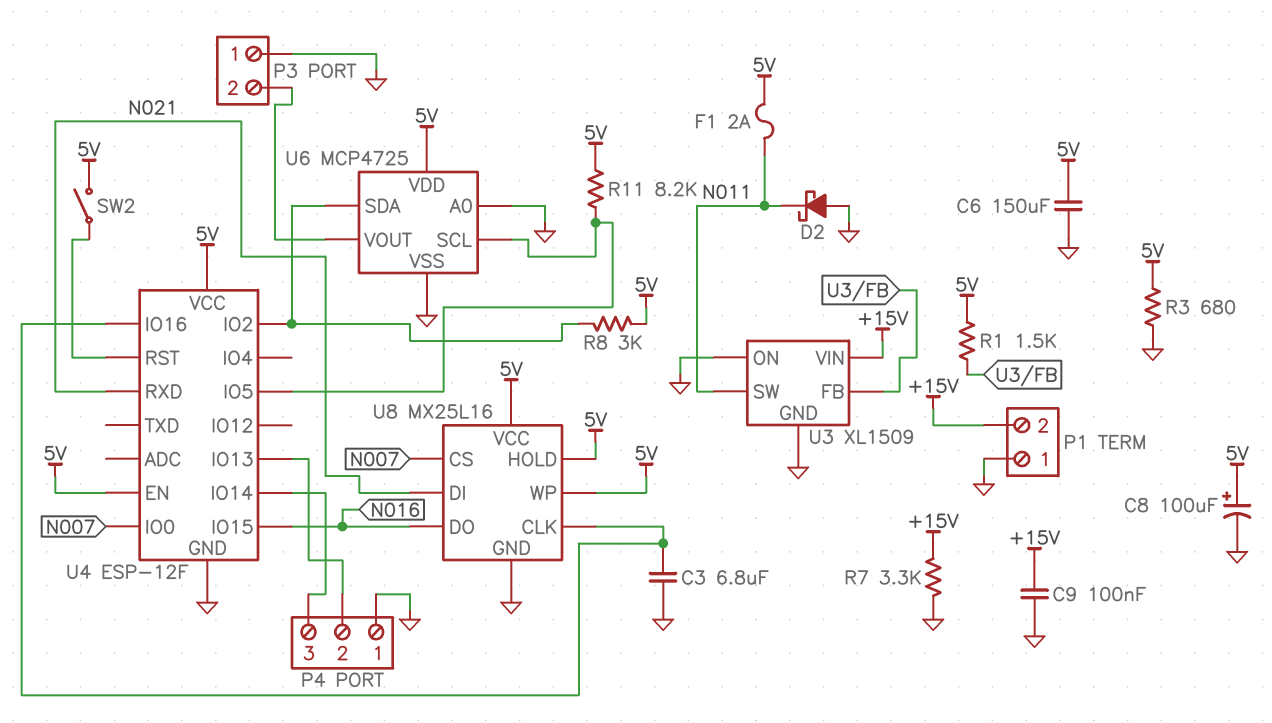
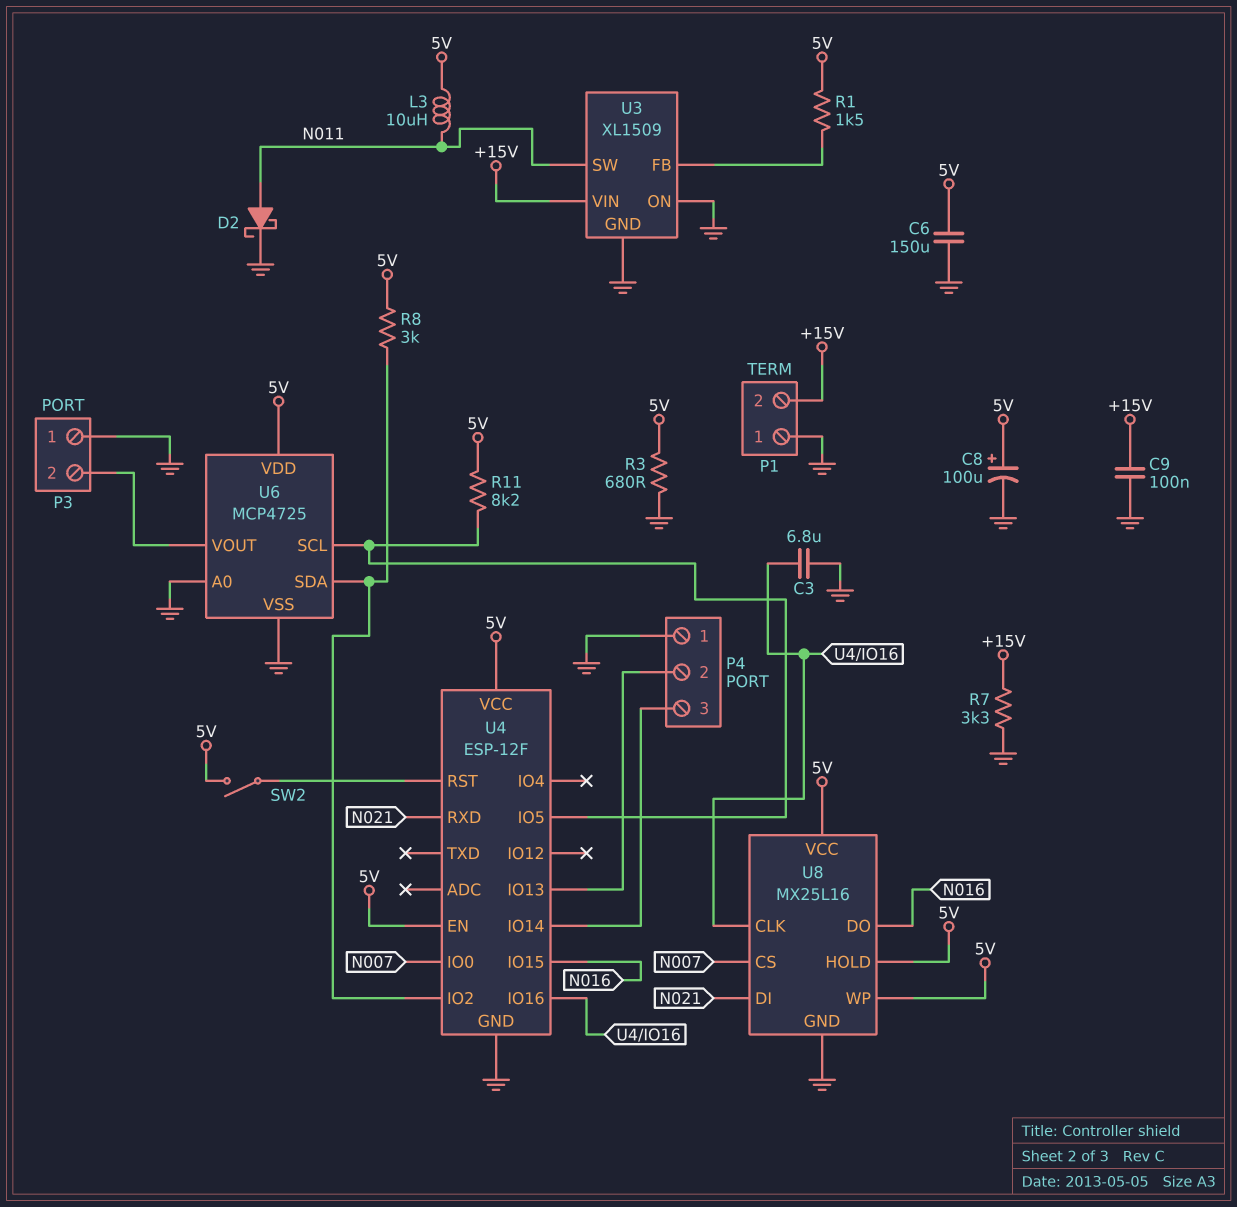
D2: schottky (A GND, K N011) -> schottky (A N011, K GND)
F1: 2A (5V, N011) -> none
L3: none -> 10uH (5V, N011)

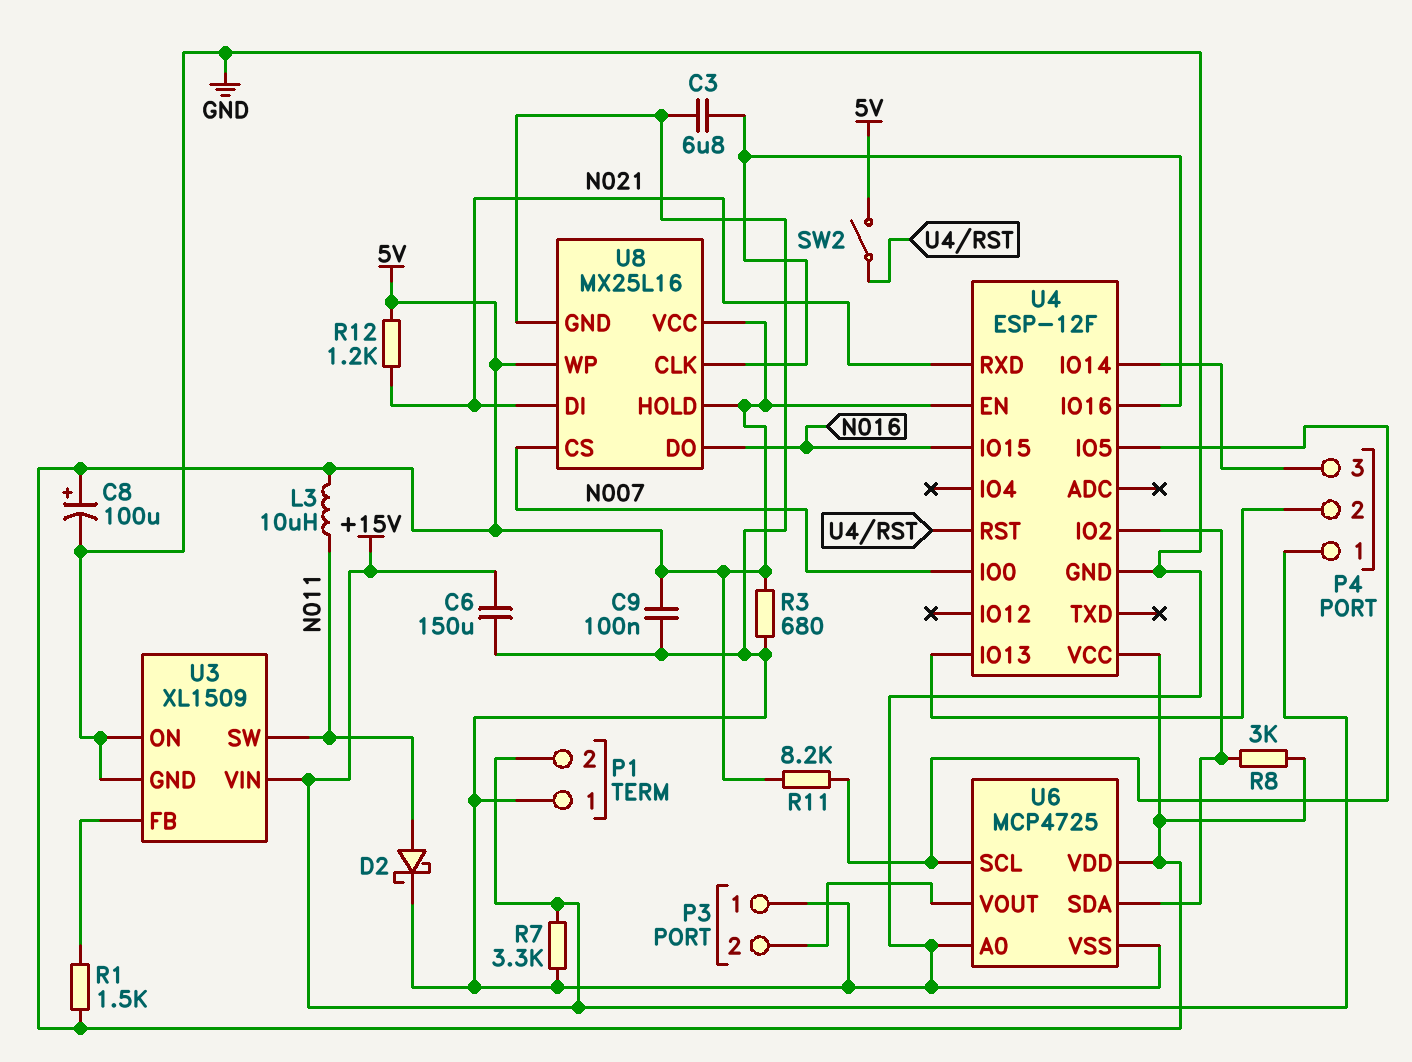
C6: 150uF (5V, GND) -> 150uF (+15V, GND)
C9: 100nF (+15V, GND) -> 100nF (5V, GND)
P4 pin 1: GND -> +15V
R12: none -> 1.2k (5V, N021)

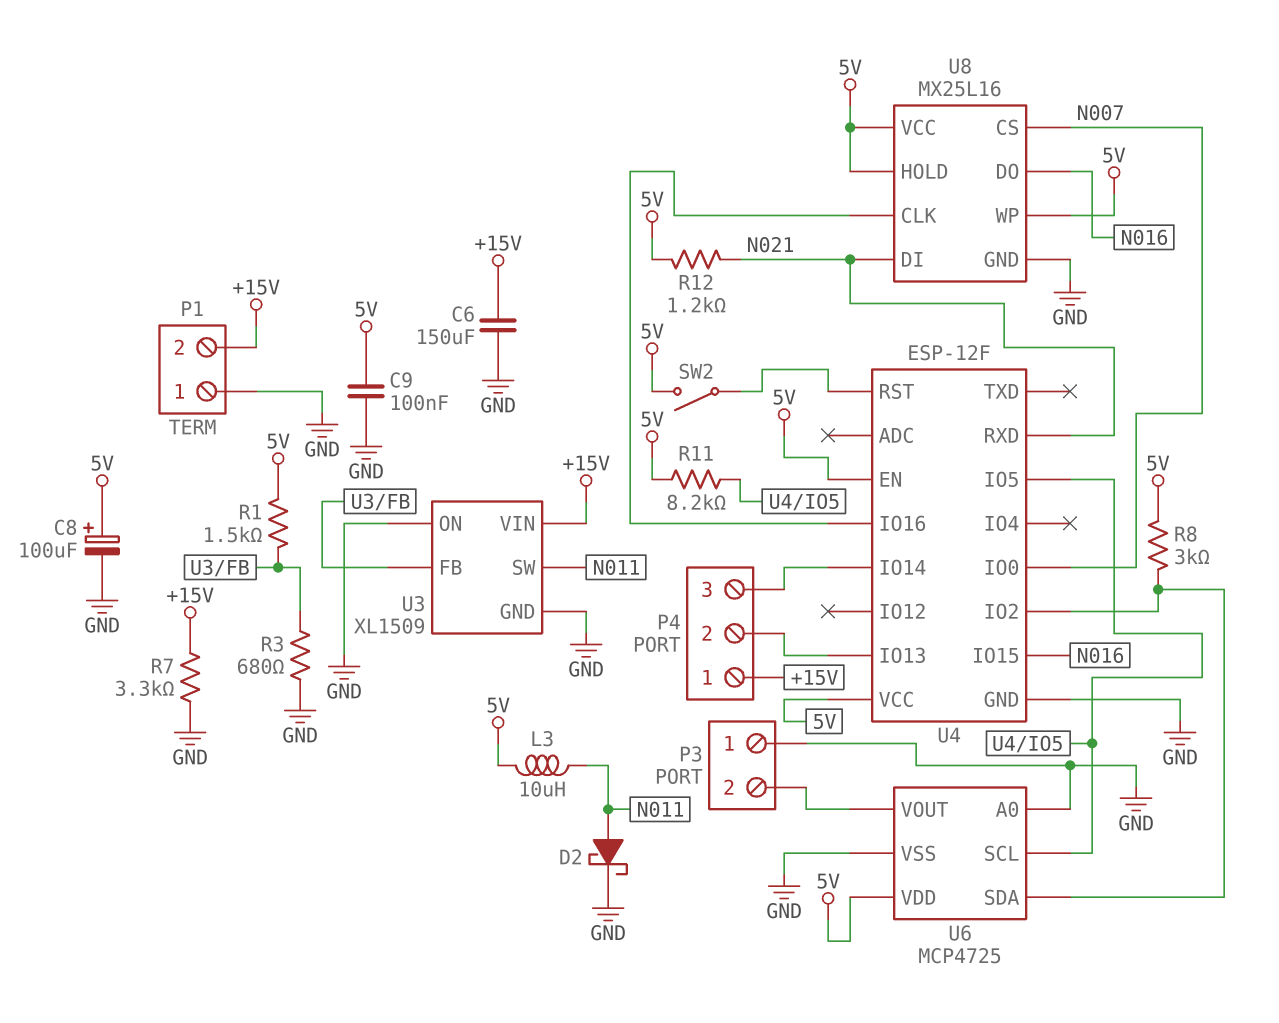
C3: 6.8uF (GND, U4/IO16) -> none
R3: 680 (5V, GND) -> 680 (GND, U3/FB)

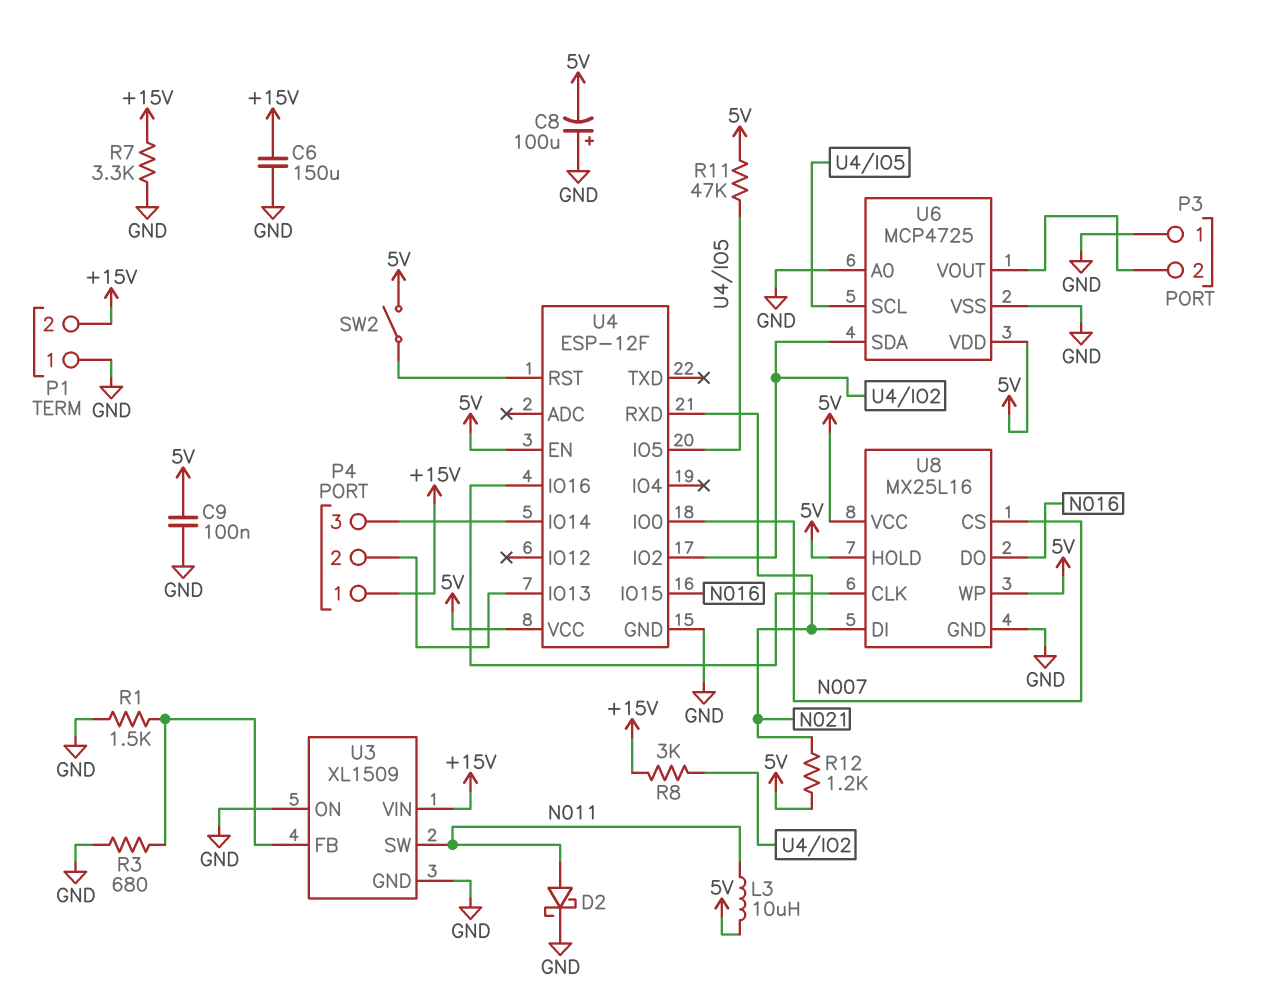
C8: 100uF (plus 5V, minus GND) -> 100uF (plus GND, minus 5V)
R1: 1.5k (5V, U3/FB) -> 1.5k (GND, U3/FB)
R8: 3k (5V, U4/IO2) -> 3k (+15V, U4/IO2)
R11: 8.2k (5V, U4/IO5) -> 47k (5V, U4/IO5)

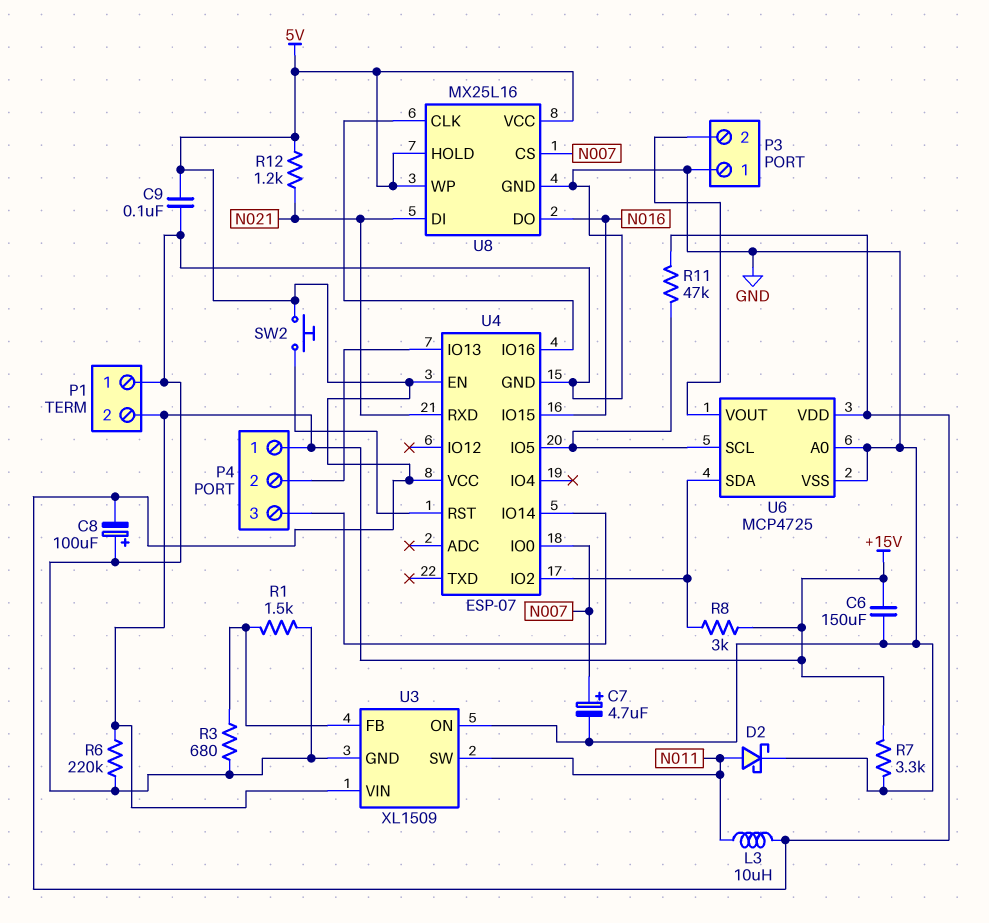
C7: none -> 4.7uF (plus N007, minus GND)
R6: none -> 220k (+15V, GND)
SW2: switch (5V, U4/RST) -> button (5V, U4/RST)
U4: ESP-12F -> ESP-07

